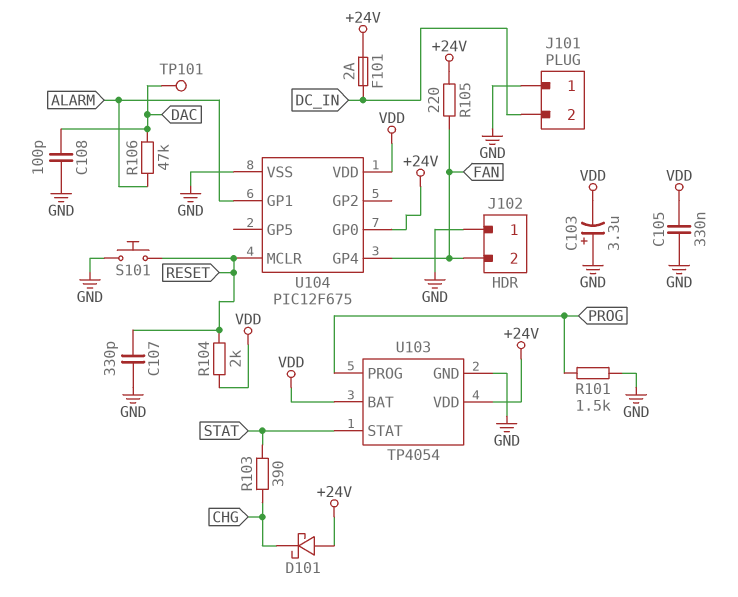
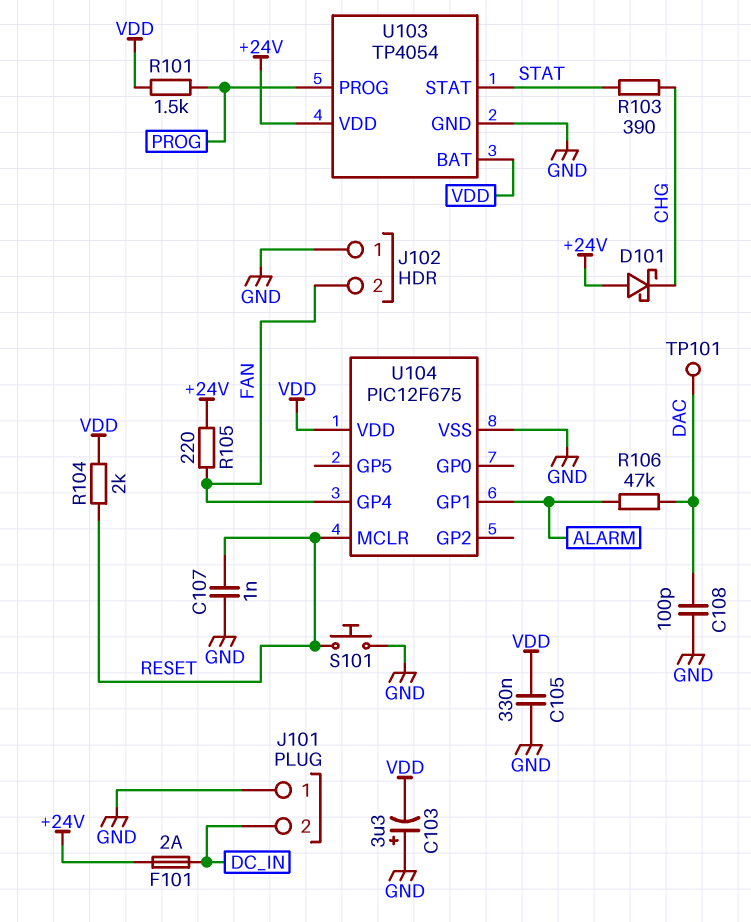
C107: 330pF (GND, RESET) -> 1nF (GND, RESET)
R101: 1.5k (GND, PROG) -> 1.5k (PROG, VDD)
U104 pin GP0: +24V -> none

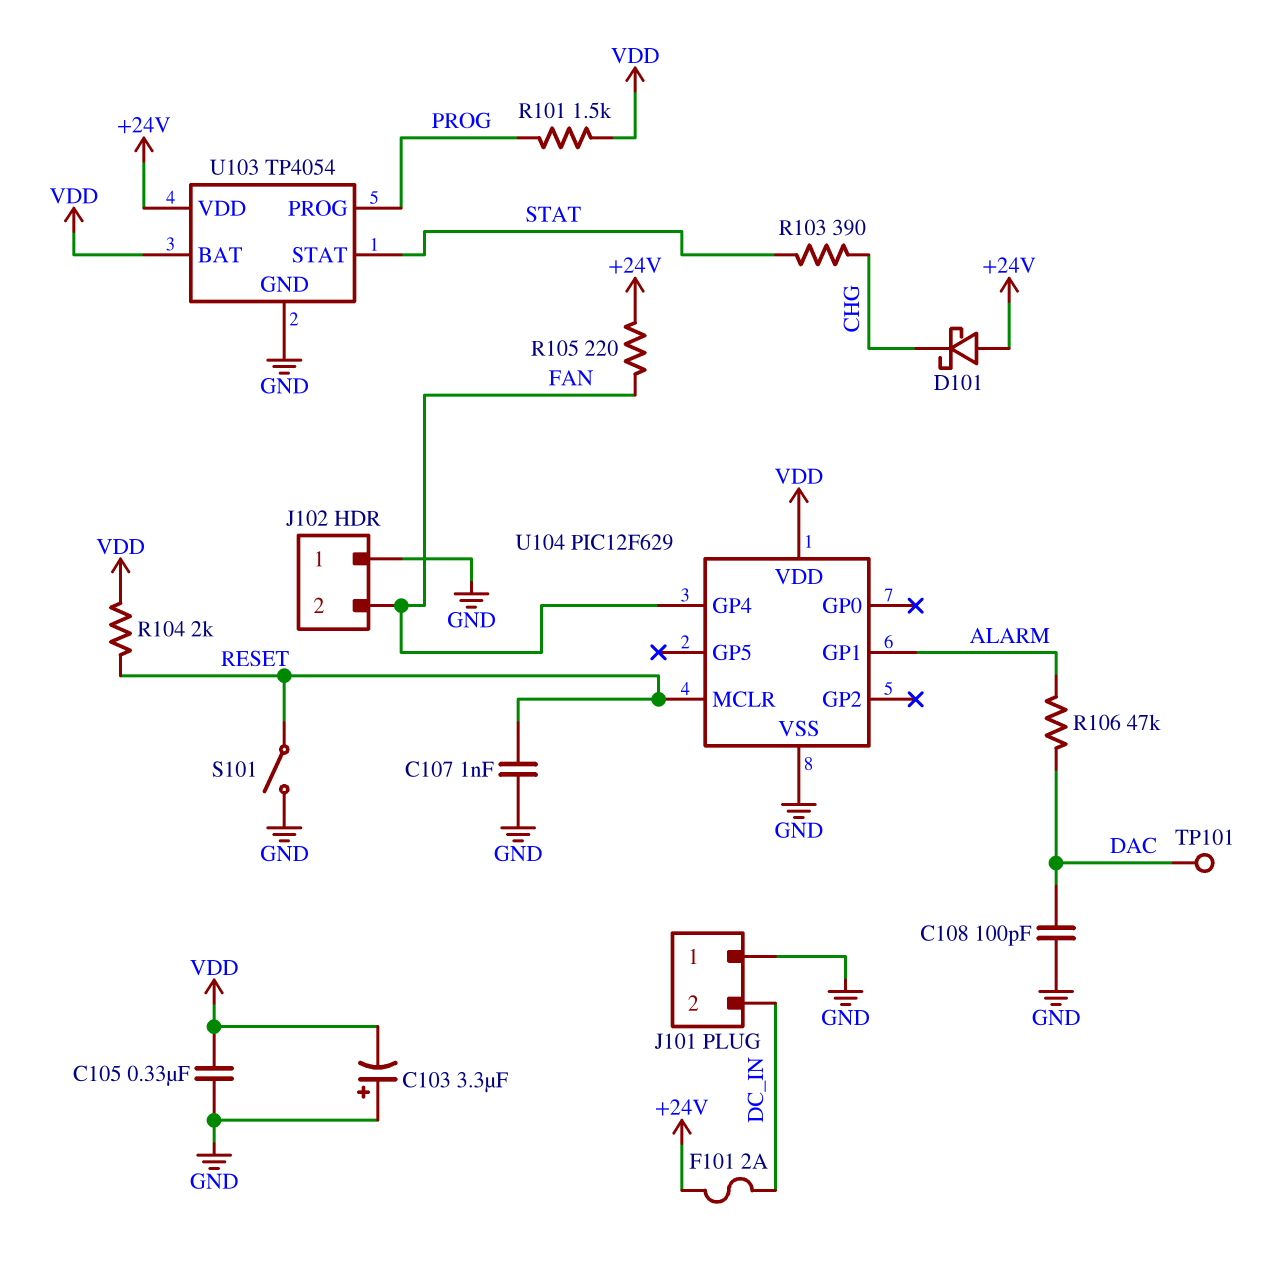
S101: button (GND, RESET) -> switch (GND, RESET)
U104: PIC12F675 -> PIC12F629

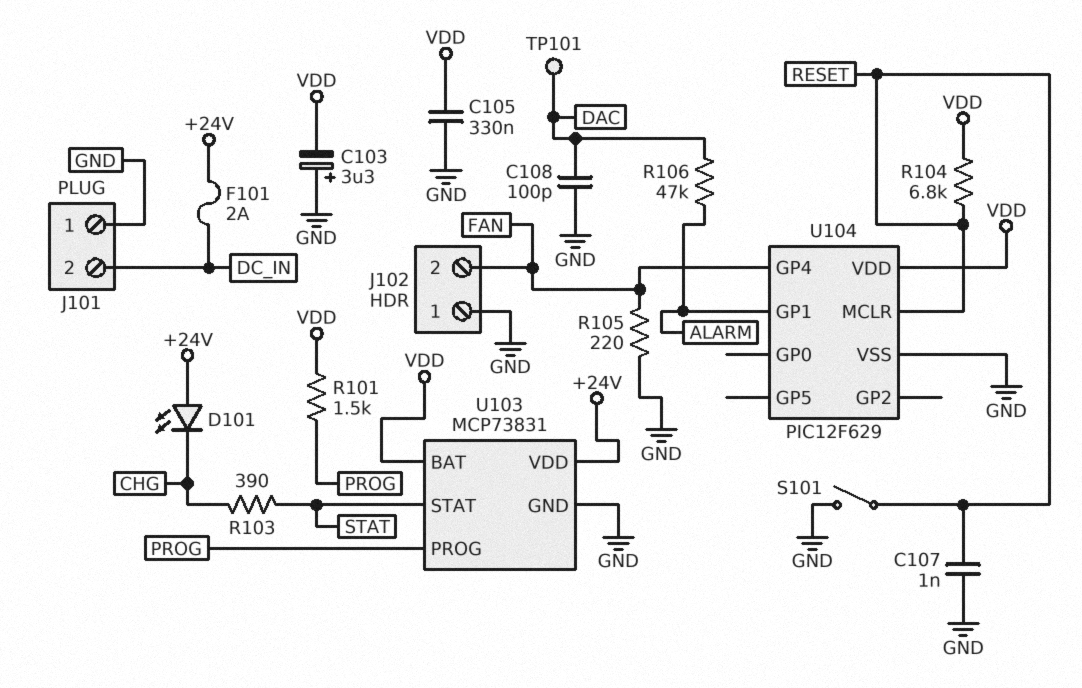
D101: schottky (A +24V, K CHG) -> LED (A +24V, K CHG)
R104: 2k (RESET, VDD) -> 6.8k (RESET, VDD)
R105: 220 (+24V, FAN) -> 220 (FAN, GND)
U103: TP4054 -> MCP73831

